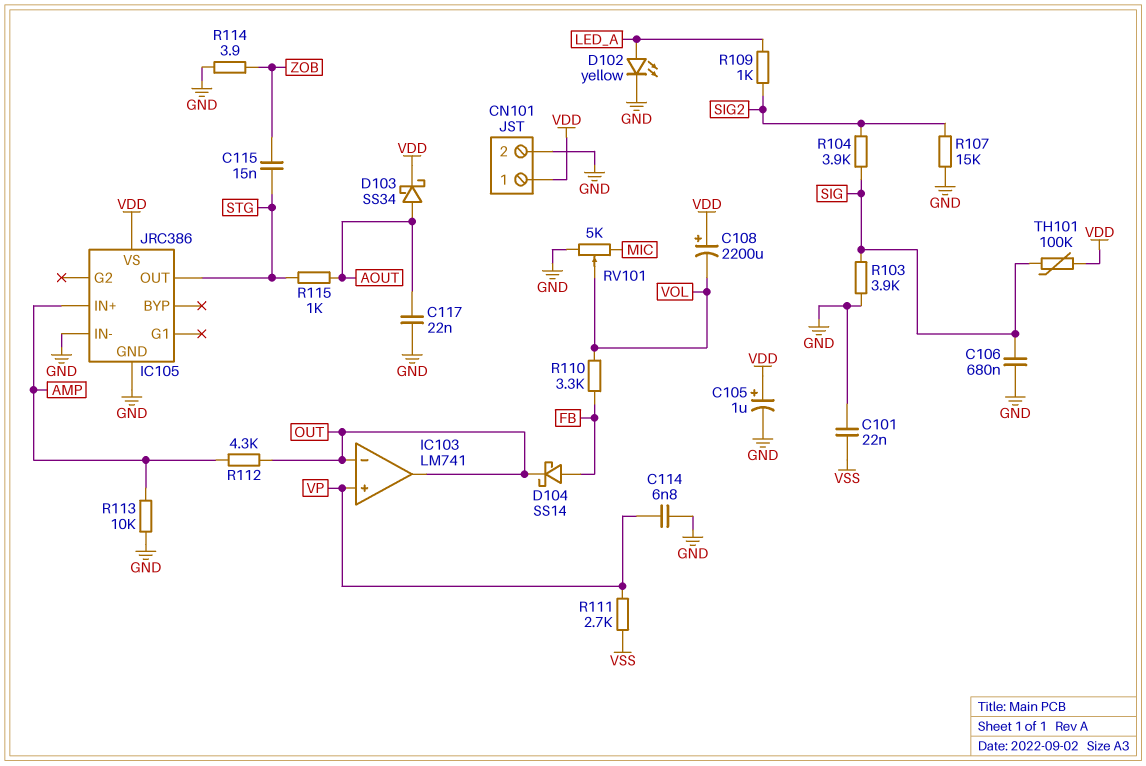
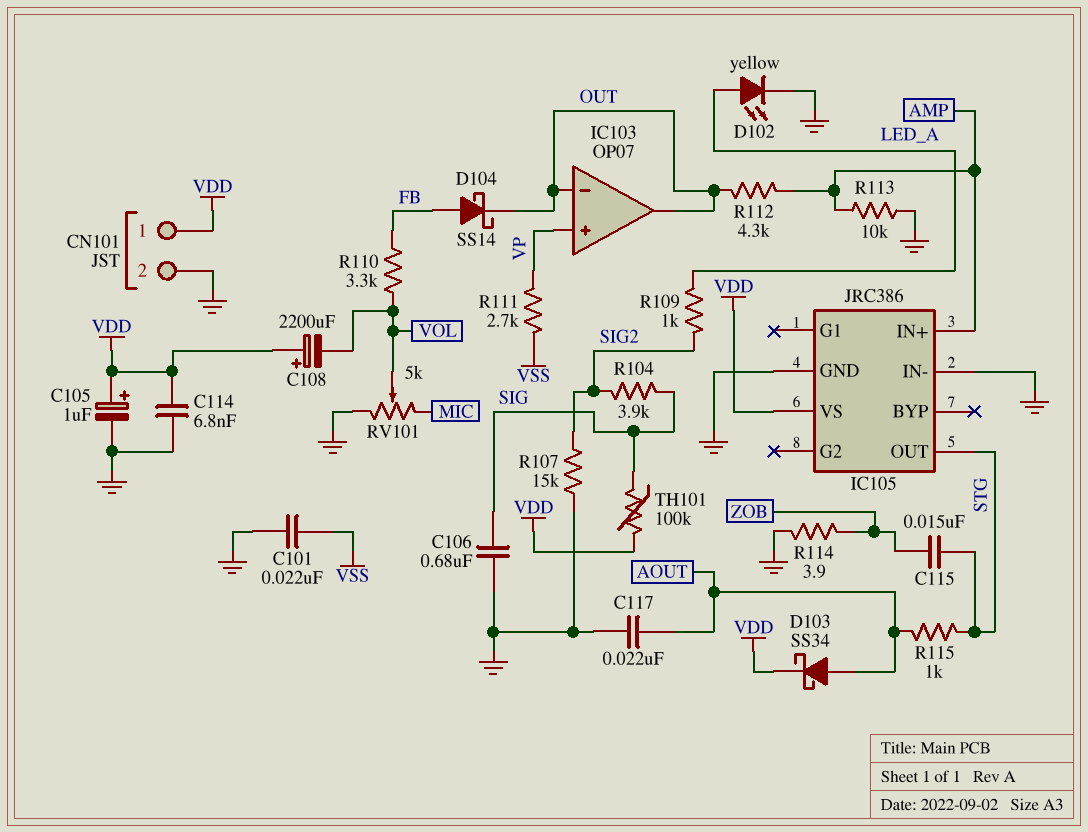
C114: 6.8nF (GND, VP) -> 6.8nF (GND, VDD)
IC103: LM741 -> OP07
R103: 3.9k (GND, SIG) -> none

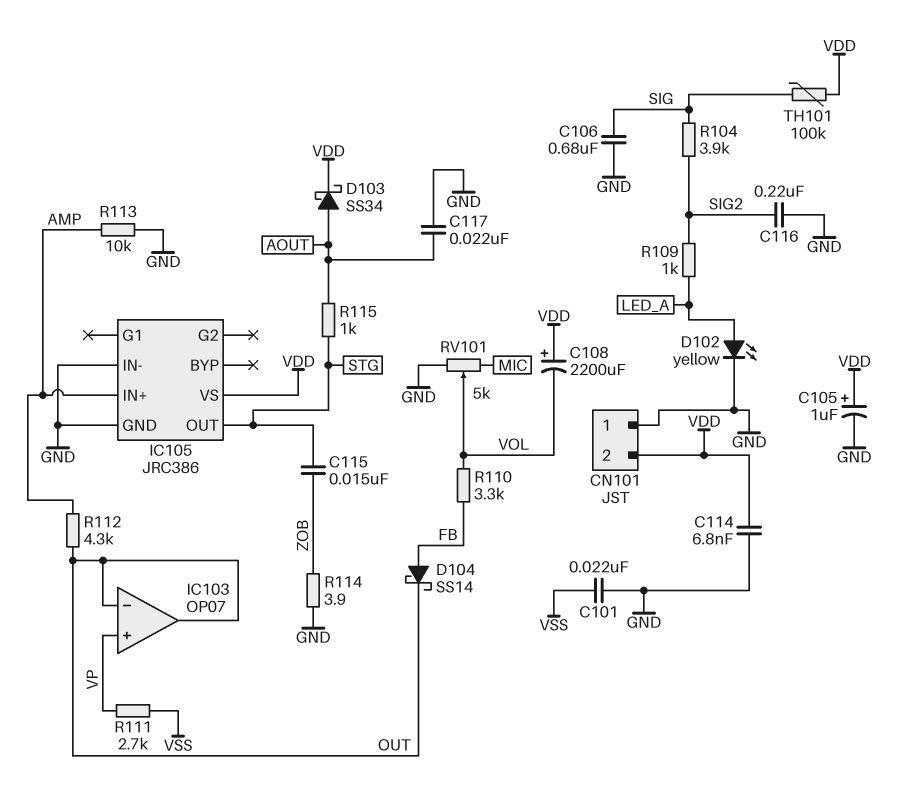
C116: none -> 220nF (GND, SIG2)
CN101 pin 1: VDD -> GND
CN101 pin 2: GND -> VDD
R107: 15k (GND, SIG2) -> none

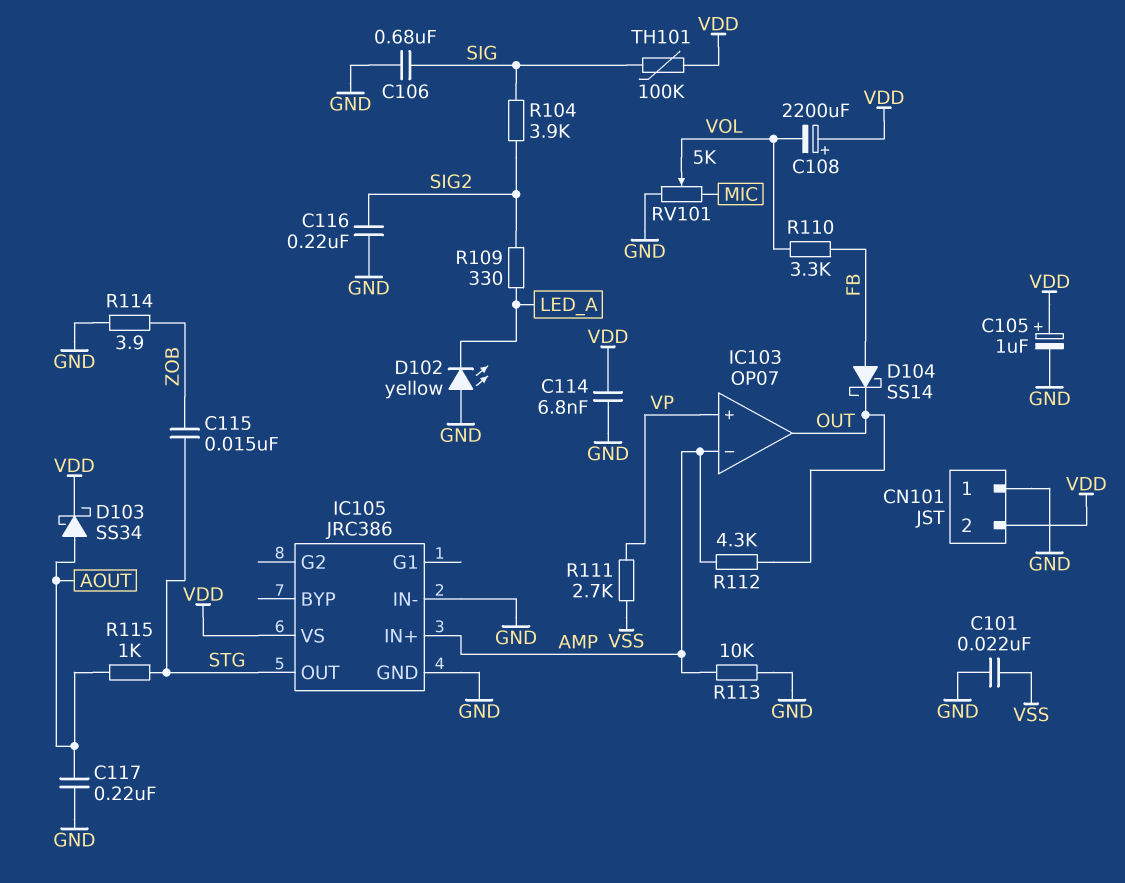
C117: 22nF (AOUT, GND) -> 220nF (AOUT, GND)
D102: LED yellow (A LED_A, K GND) -> LED yellow (A GND, K LED_A)
IC103 pin in-: OUT -> AMP
R109: 1k (LED_A, SIG2) -> 330 (LED_A, SIG2)

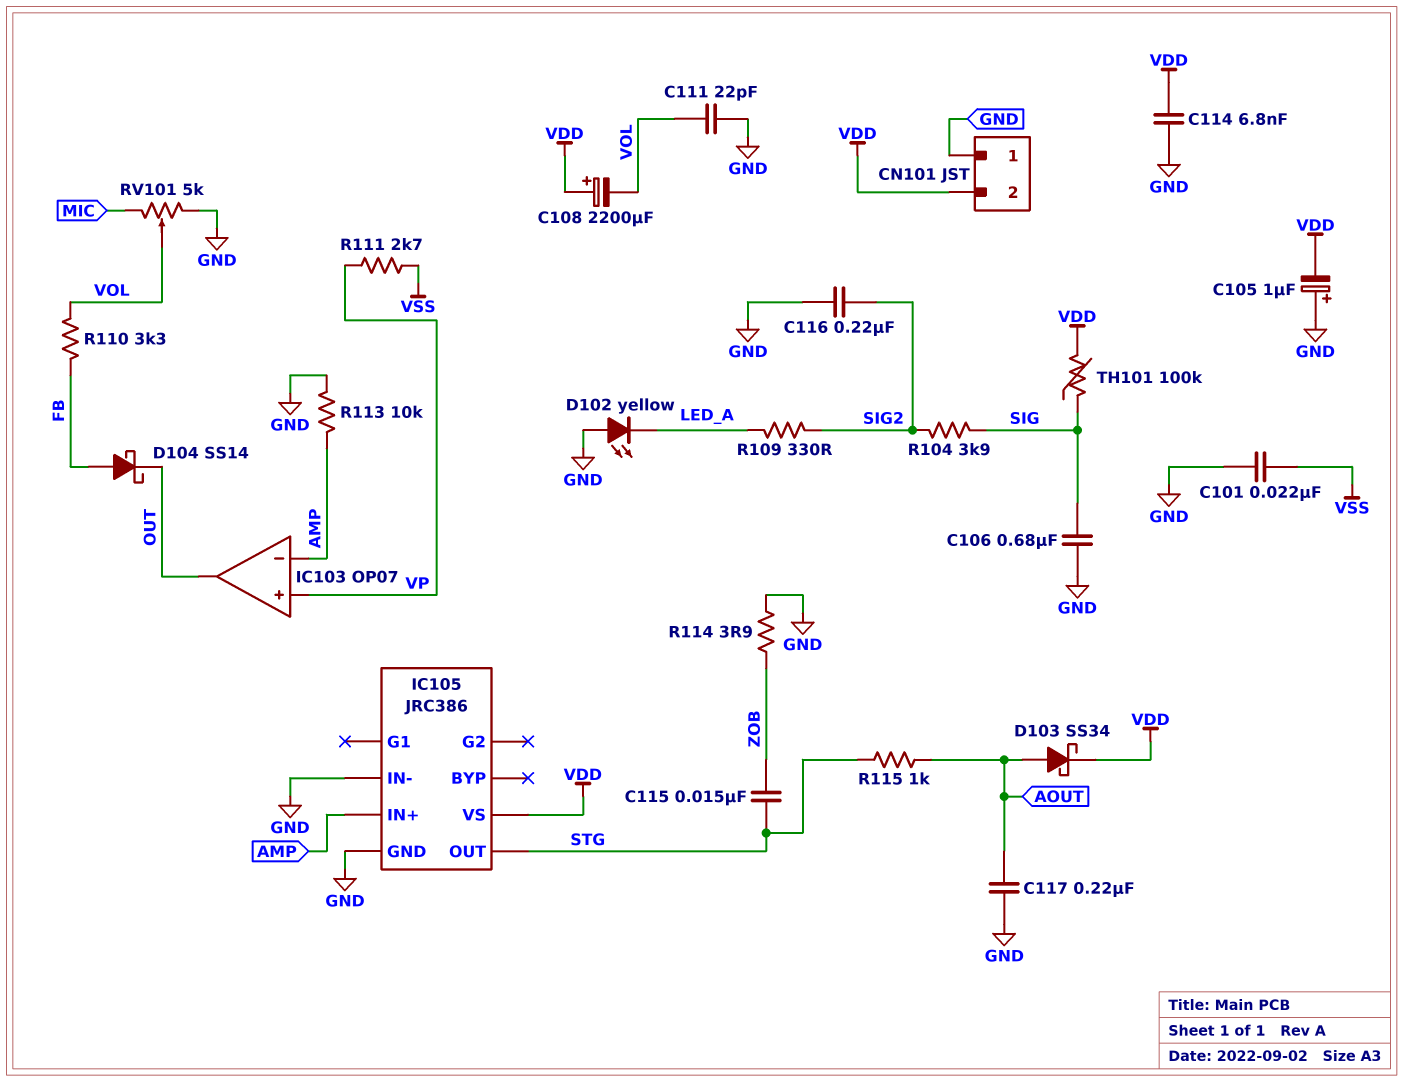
C105: 1uF (plus VDD, minus GND) -> 1uF (plus GND, minus VDD)
C111: none -> 22pF (GND, VOL)
R112: 4.3k (AMP, OUT) -> none

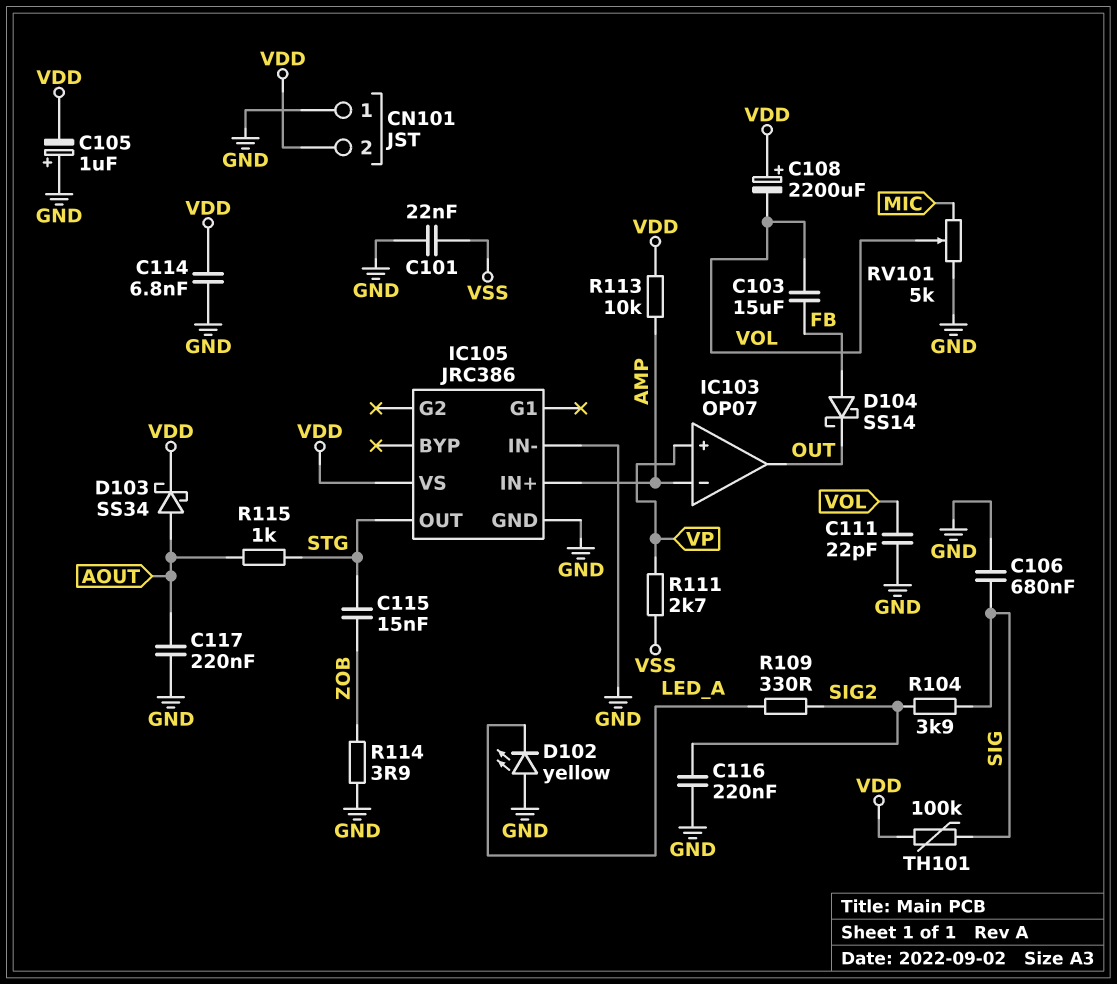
C103: none -> 15uF (FB, VOL)
R110: 3.3k (FB, VOL) -> none
R113: 10k (AMP, GND) -> 10k (AMP, VDD)

